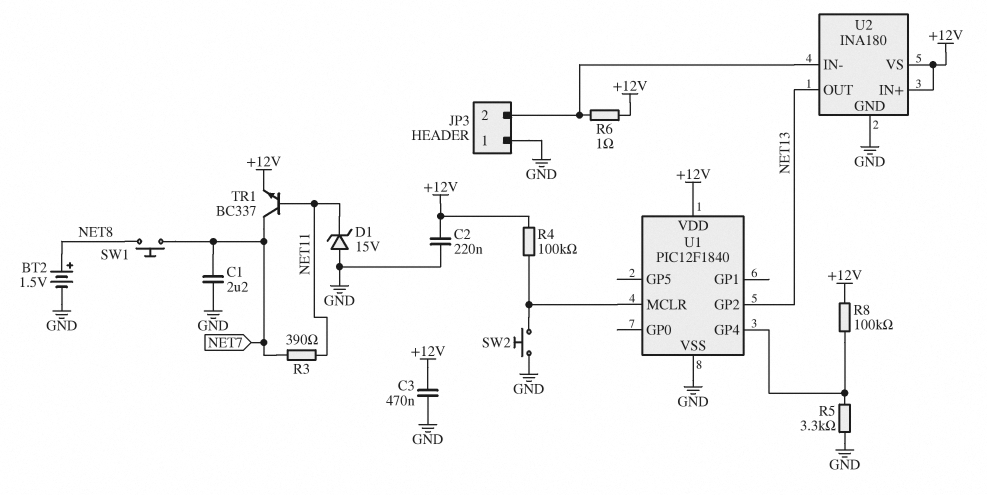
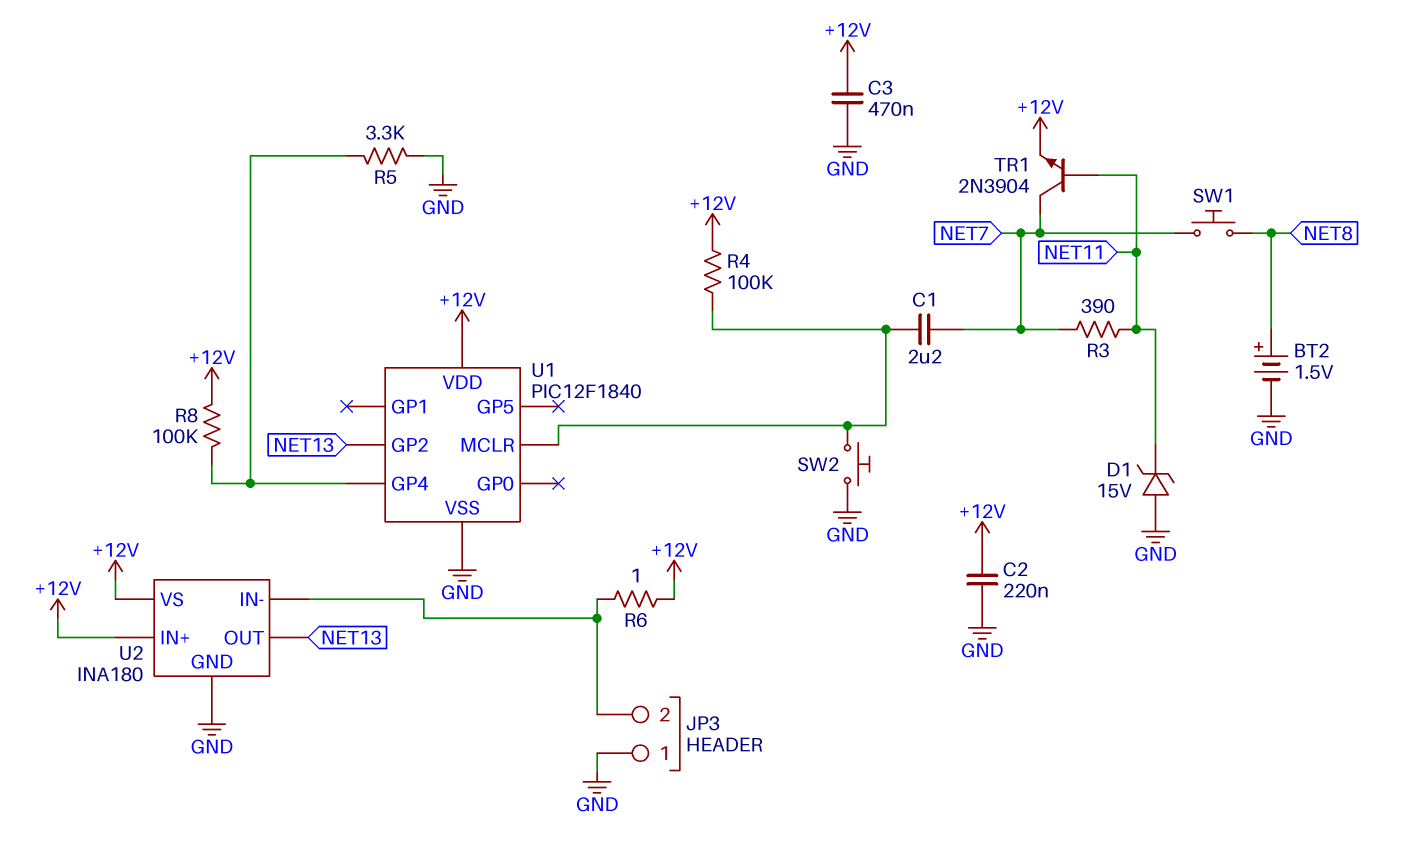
C1: 2.2uF (GND, NET7) -> 2.2uF (NET7, U1/MCLR)
TR1: NPN BC337 (B NET11, C NET7, E +12V) -> NPN 2N3904 (B NET11, C NET7, E +12V)

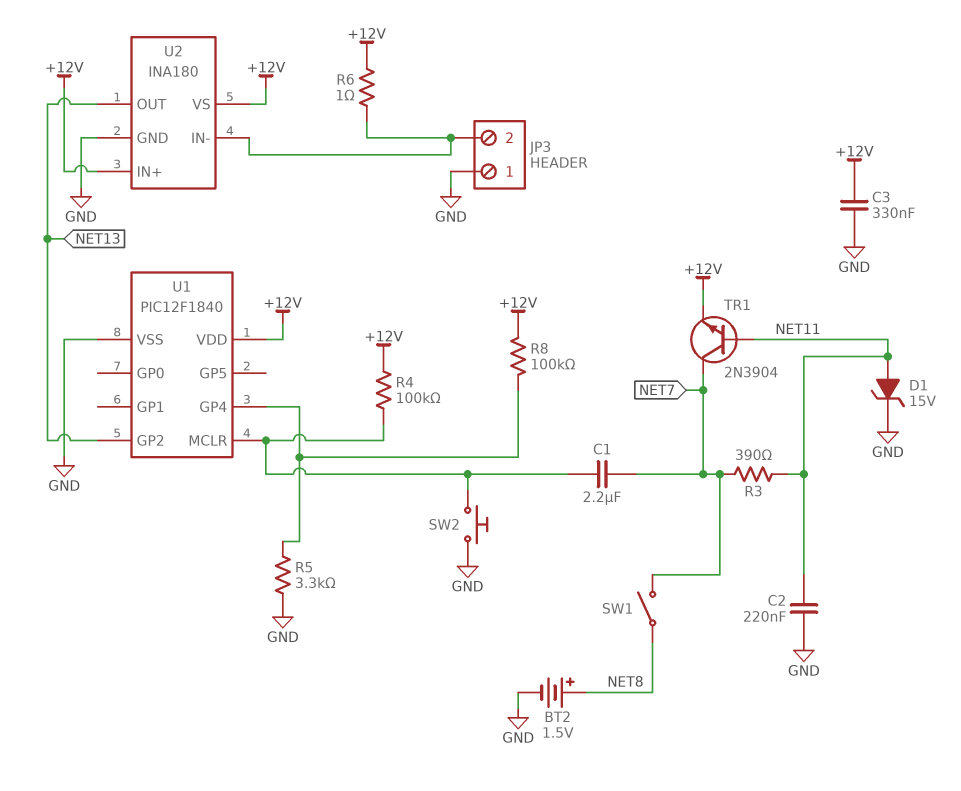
C2: 220nF (+12V, GND) -> 220nF (GND, NET11)
C3: 470nF (+12V, GND) -> 330nF (+12V, GND)
D1: zener 15V (A GND, K NET11) -> zener 15V (A NET11, K GND)
SW1: button (NET7, NET8) -> switch (NET7, NET8)

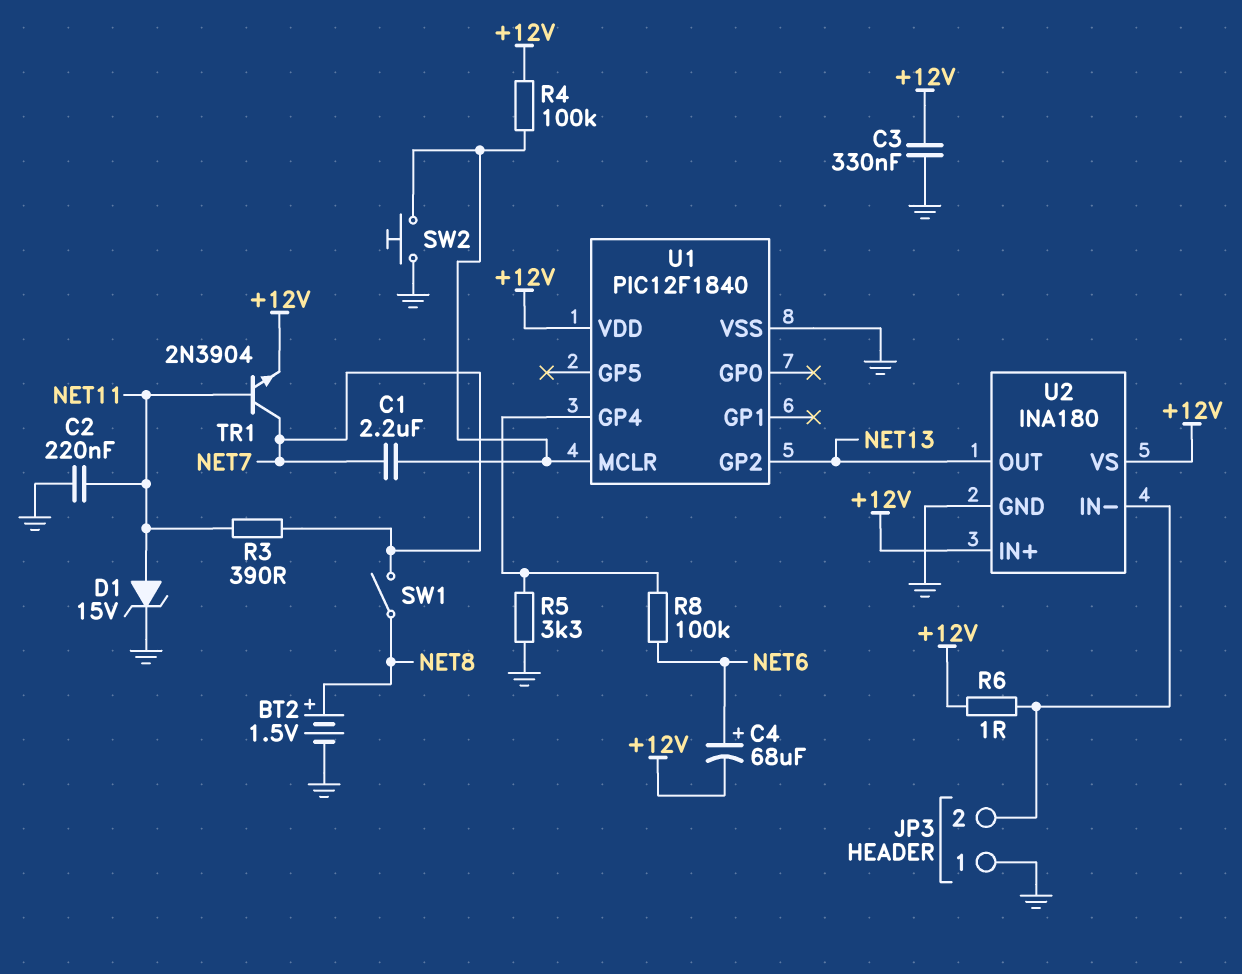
C4: none -> 68uF (plus NET6, minus +12V)
R8: 100k (+12V, U1/GP4) -> 100k (NET6, U1/GP4)

